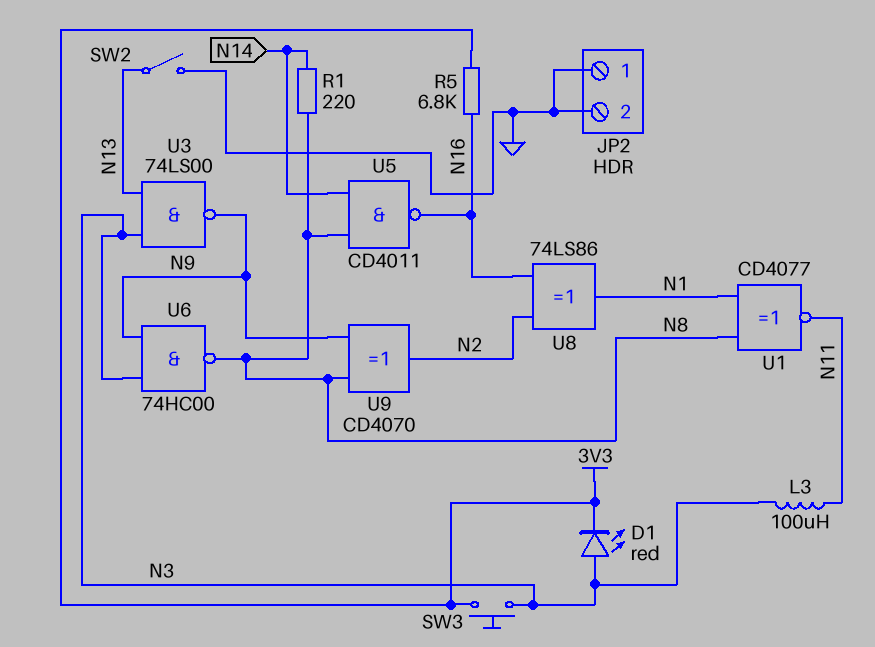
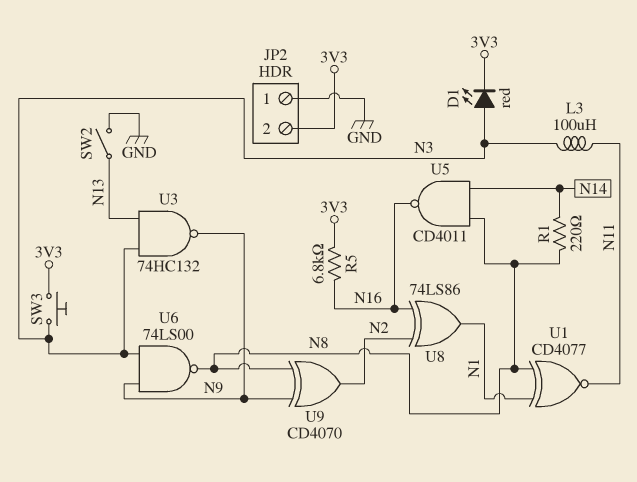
JP2 pin 2: GND -> 3V3
U3: NAND 74LS00 (in N3, in N13, out N9) -> NAND 74HC132 (in N3, in N13, out N9)
U6: NAND 74HC00 (in N3, in N9, out N8) -> NAND 74LS00 (in N3, in N9, out N8)

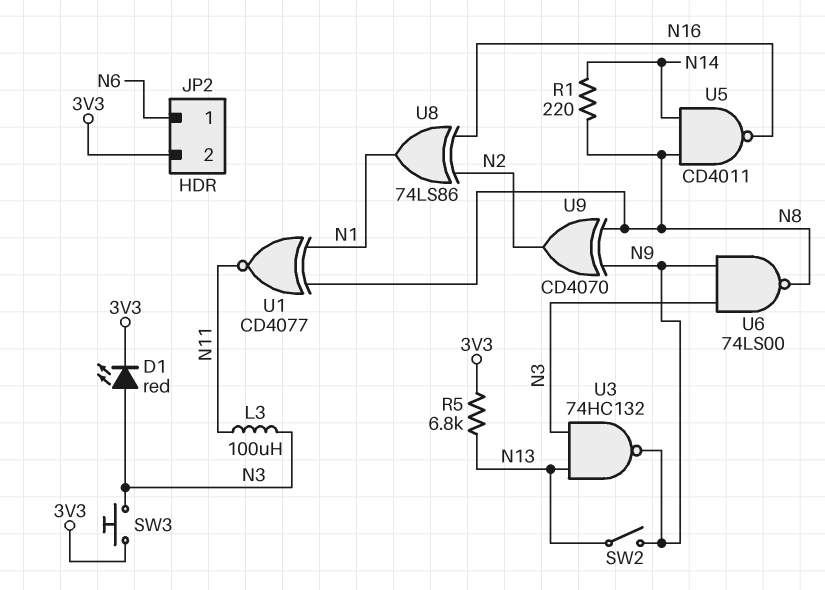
JP2 pin 1: GND -> N6
R5: 6.8k (3V3, N16) -> 6.8k (3V3, N13)
SW2: switch (GND, N13) -> switch (N9, N13)

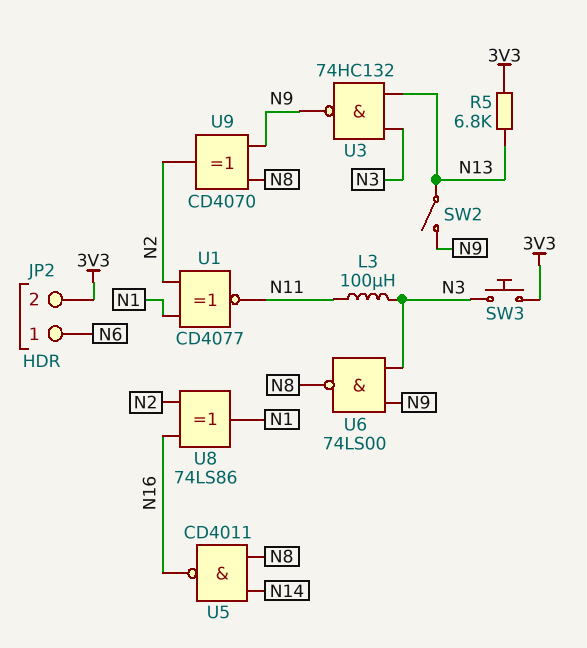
D1: LED red (A N3, K 3V3) -> none
R1: 220 (N8, N14) -> none
U1: XNOR CD4077 (in N1, in N8, out N11) -> XNOR CD4077 (in N1, in N2, out N11)

